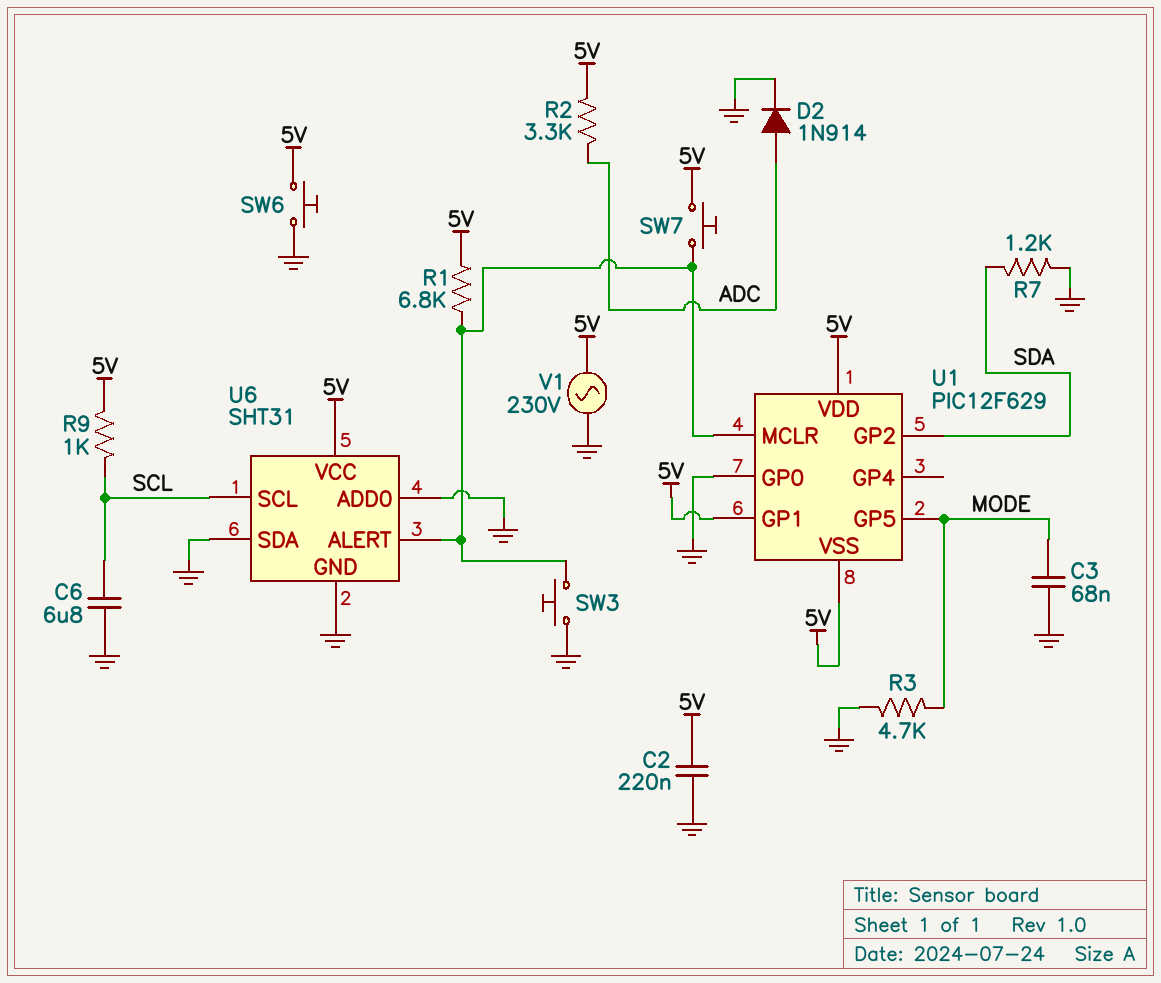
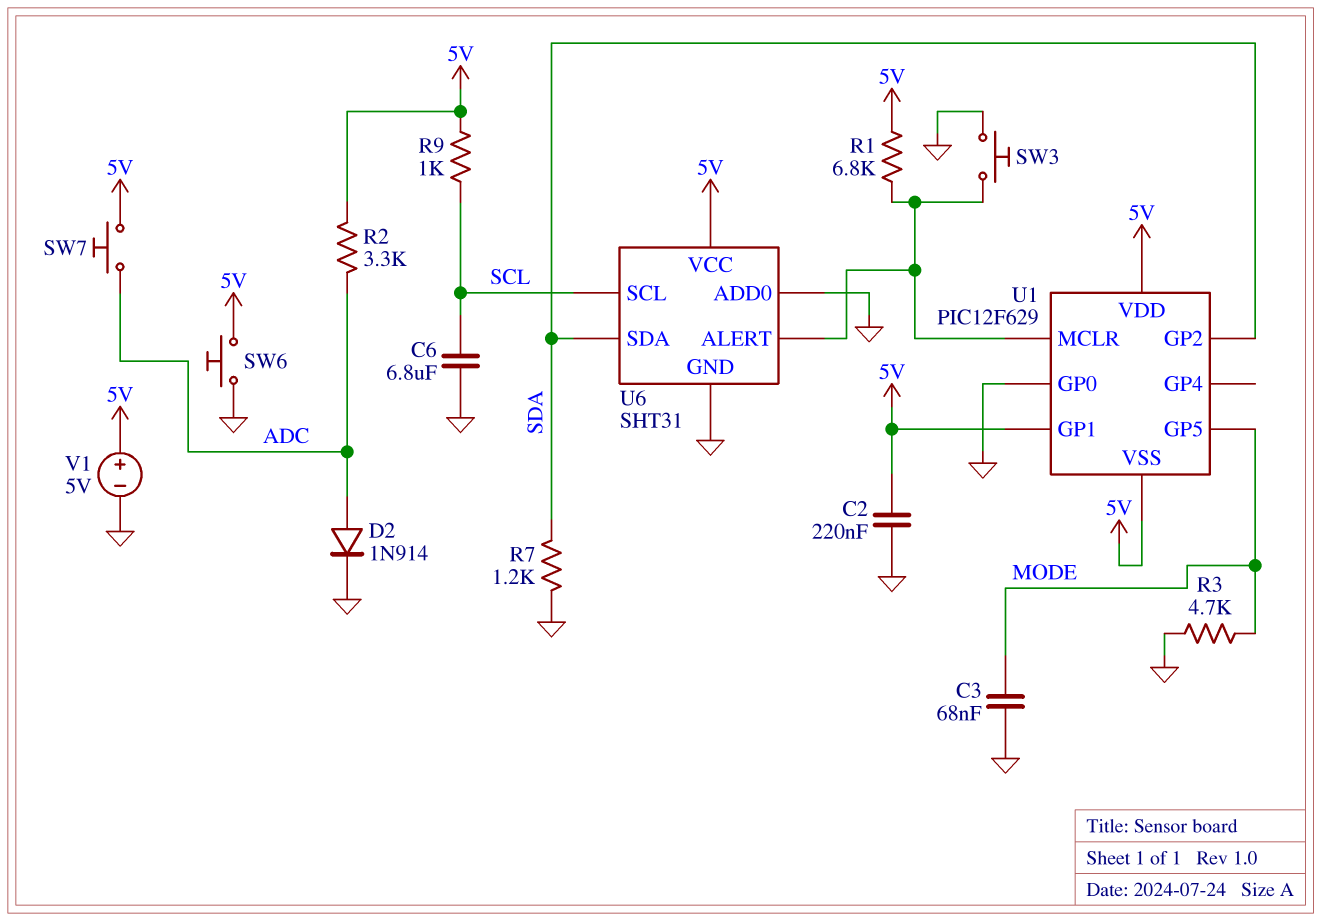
SW7: button (5V, U1/MCLR) -> button (5V, ADC)
U6 pin SDA: GND -> SDA
V1: AC 230V (5V, GND) -> 5V (plus 5V, minus GND)

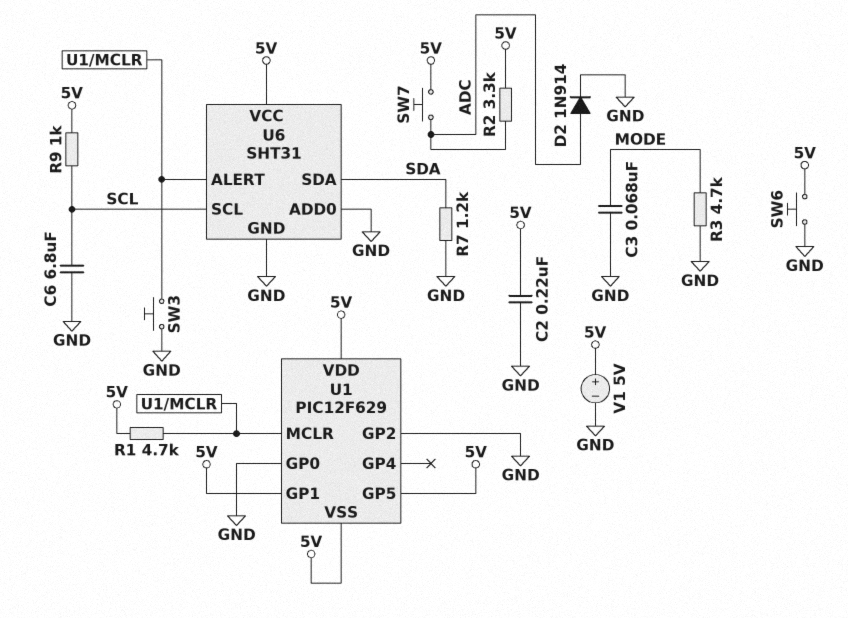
R1: 6.8k (5V, U1/MCLR) -> 4.7k (5V, U1/MCLR)
U1 pin GP2: SDA -> GND
U1 pin GP5: MODE -> 5V

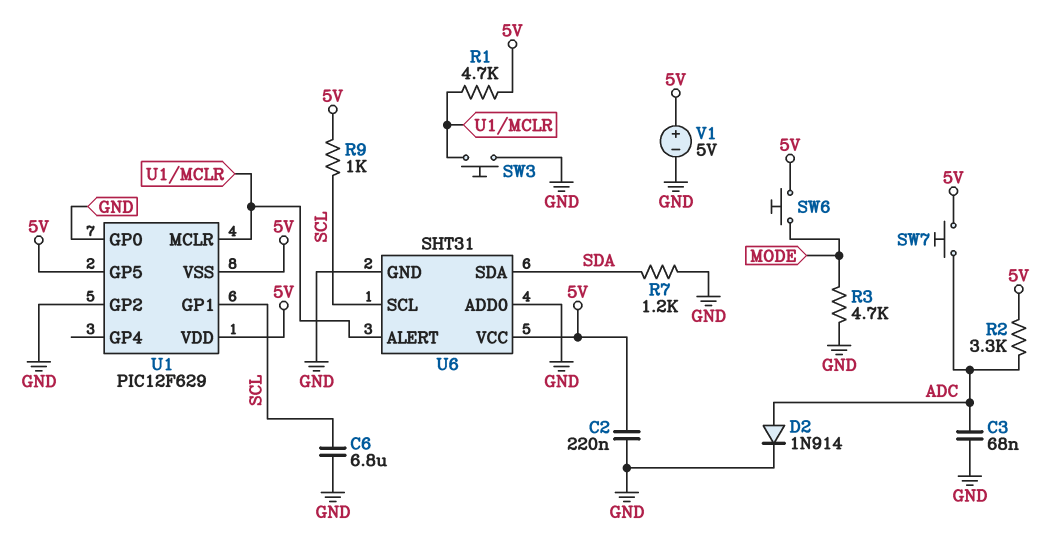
C3: 68nF (GND, MODE) -> 68nF (ADC, GND)
SW6: button (5V, GND) -> button (5V, MODE)
U1 pin GP1: 5V -> SCL

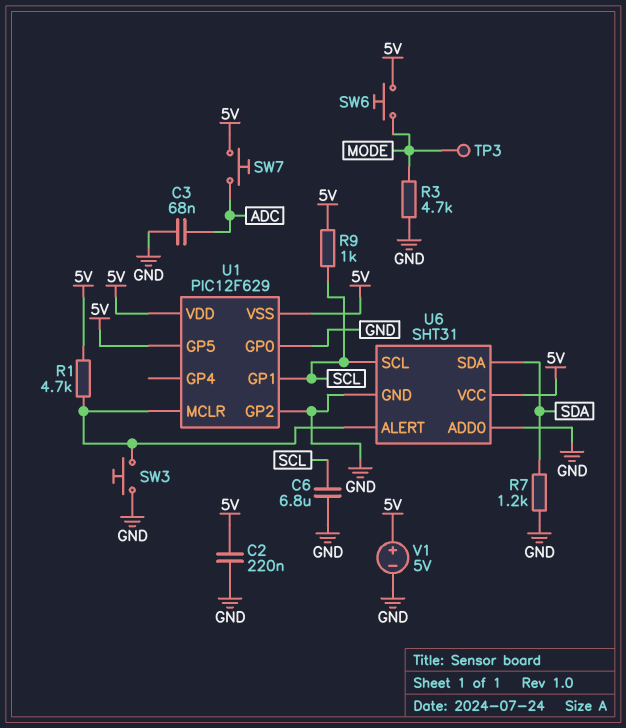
D2: diode 1N914 (A ADC, K GND) -> none
R2: 3.3k (5V, ADC) -> none
TP3: none -> test point (MODE)

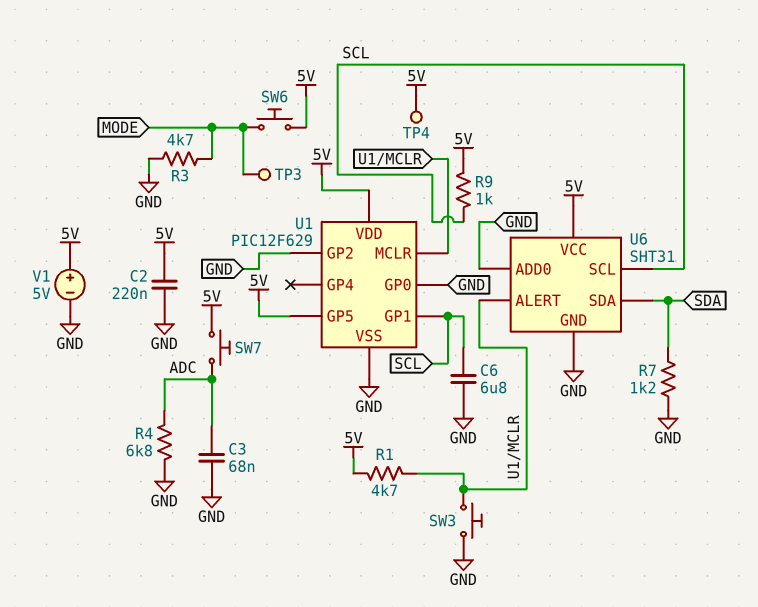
R4: none -> 6.8k (ADC, GND)
TP4: none -> test point (5V)
U1 pin VSS: 5V -> GND

